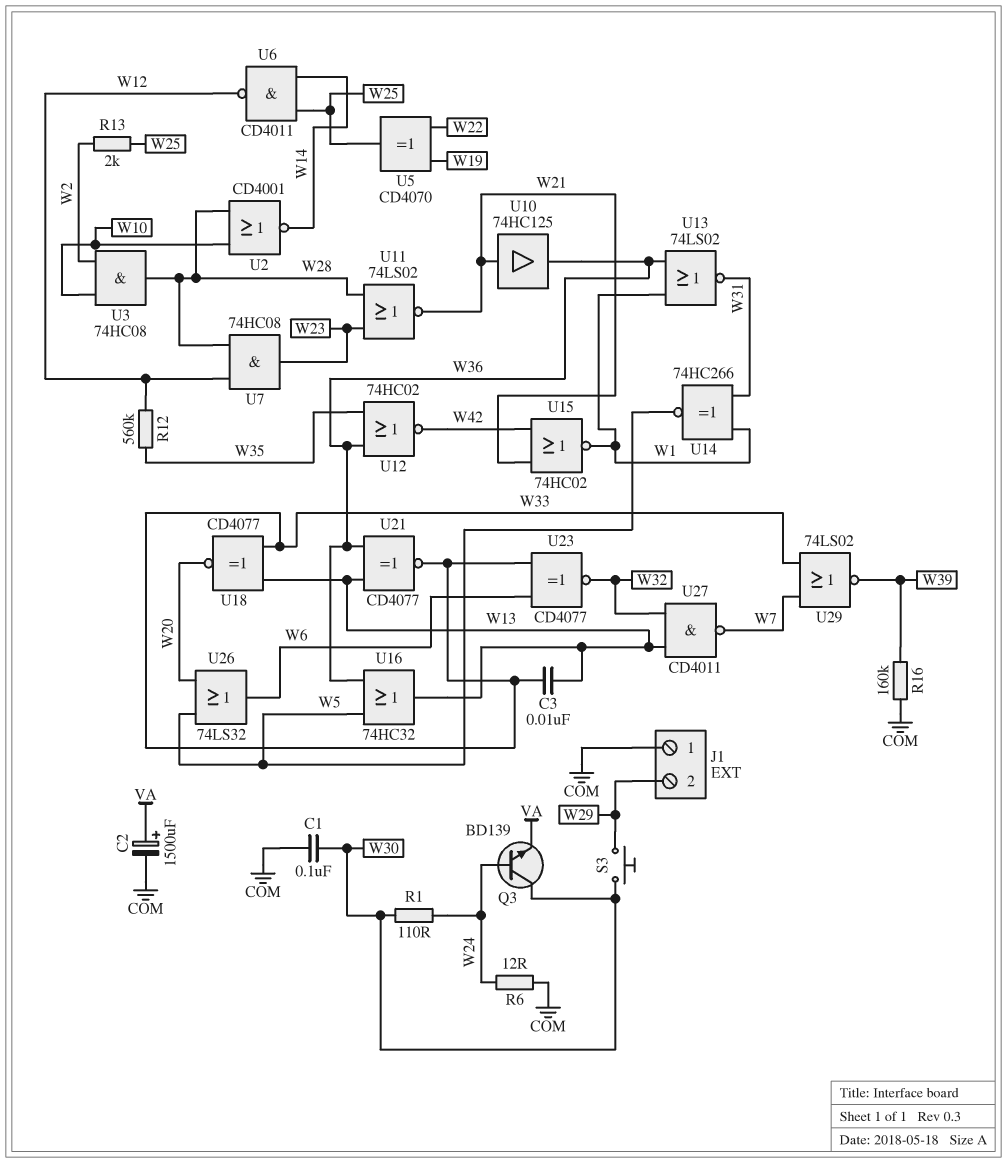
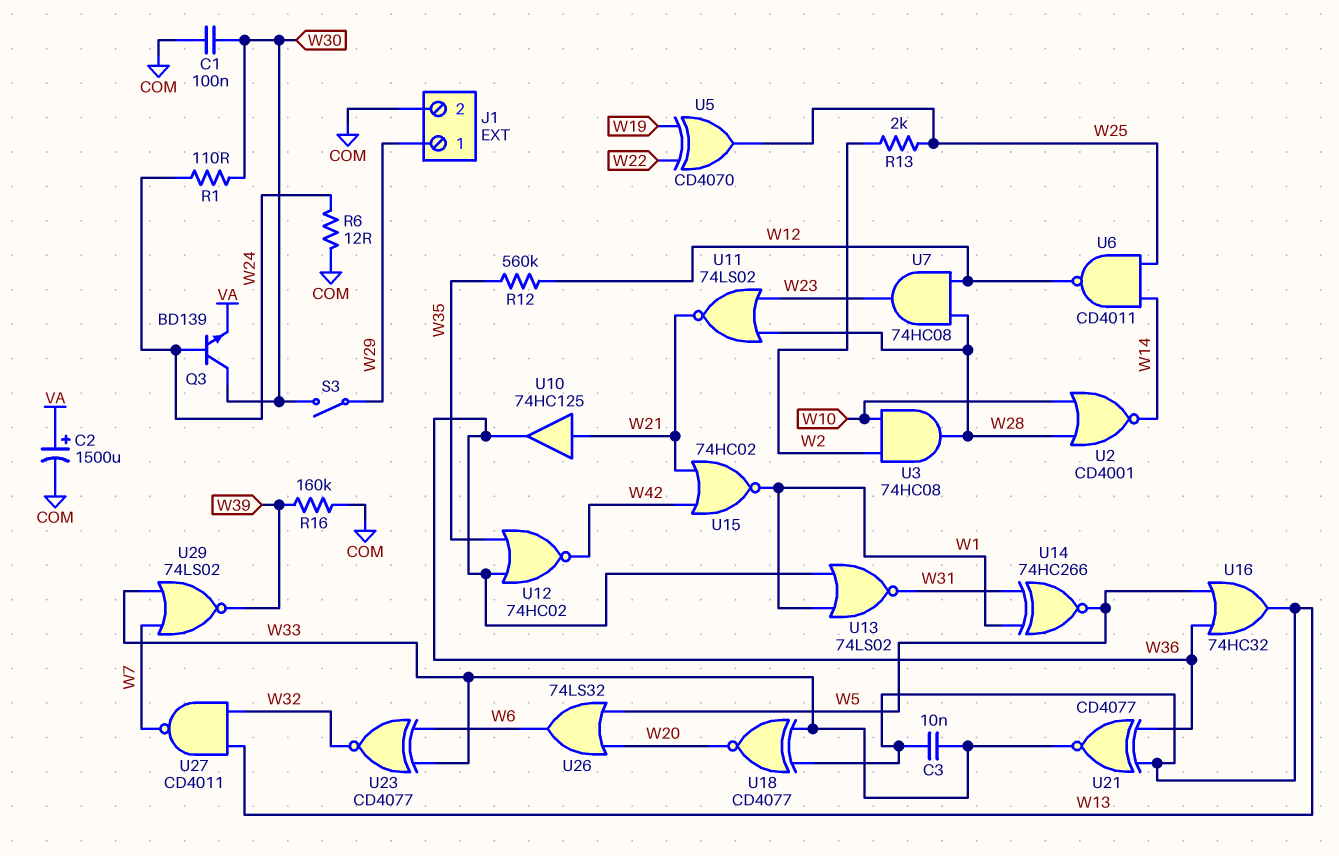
J1 pin 1: COM -> W29
J1 pin 2: W29 -> COM
S3: button (W29, W30) -> switch (W29, W30)

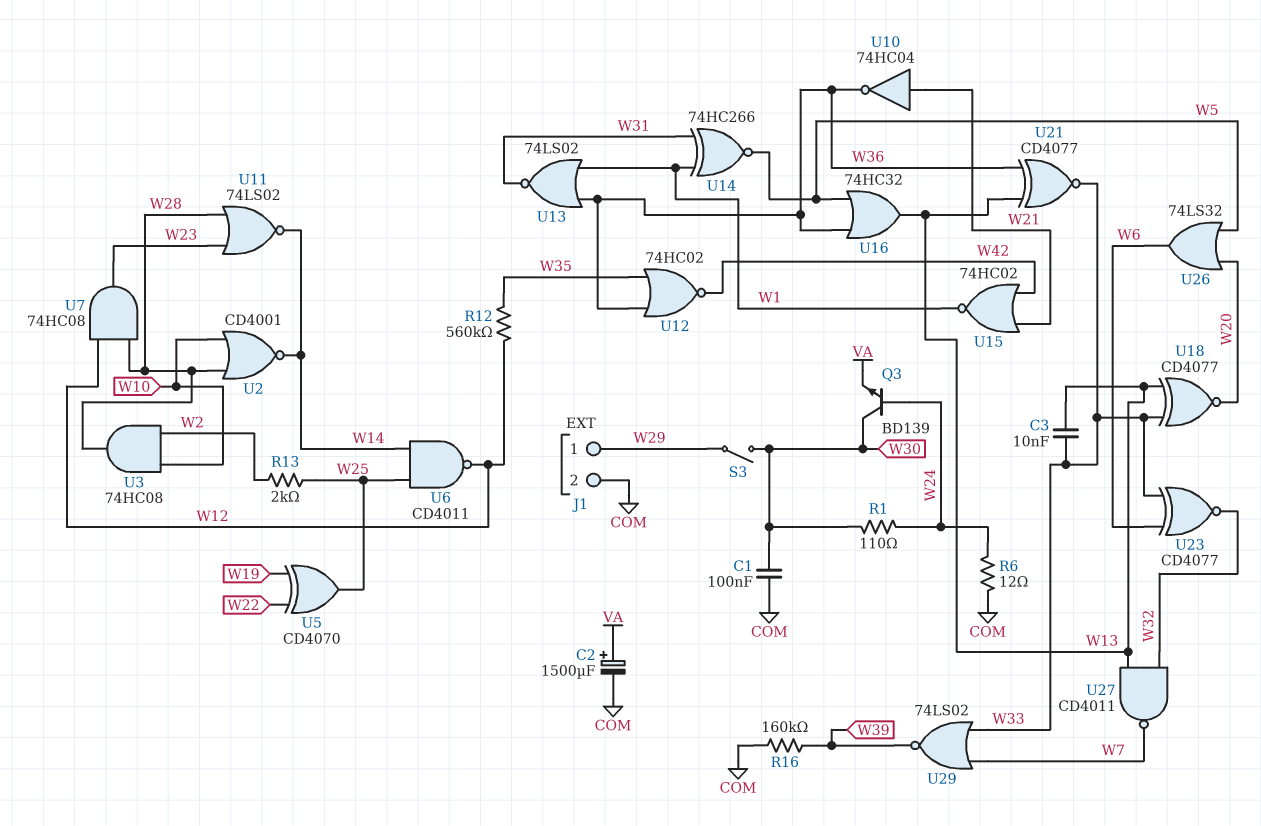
U10: buffer 74HC125 (in W21, out W36) -> NOT 74HC04 (in W21, out W36)
U11: NOR 74LS02 (in W23, in W28, out W21) -> NOR 74LS02 (in W23, in W28, out W14)

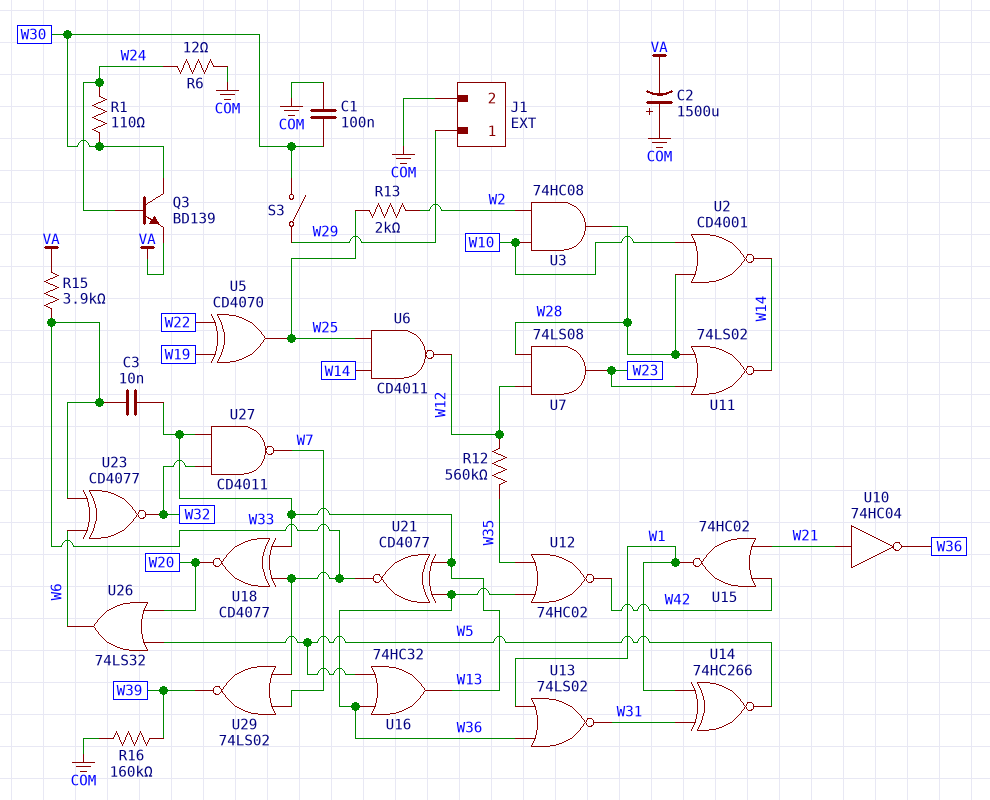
C2: 1500uF (plus VA, minus COM) -> 1500uF (plus COM, minus VA)
R15: none -> 3.9k (VA, W33)
U7: AND 74HC08 (in W12, in W28, out W23) -> AND 74LS08 (in W12, in W28, out W23)

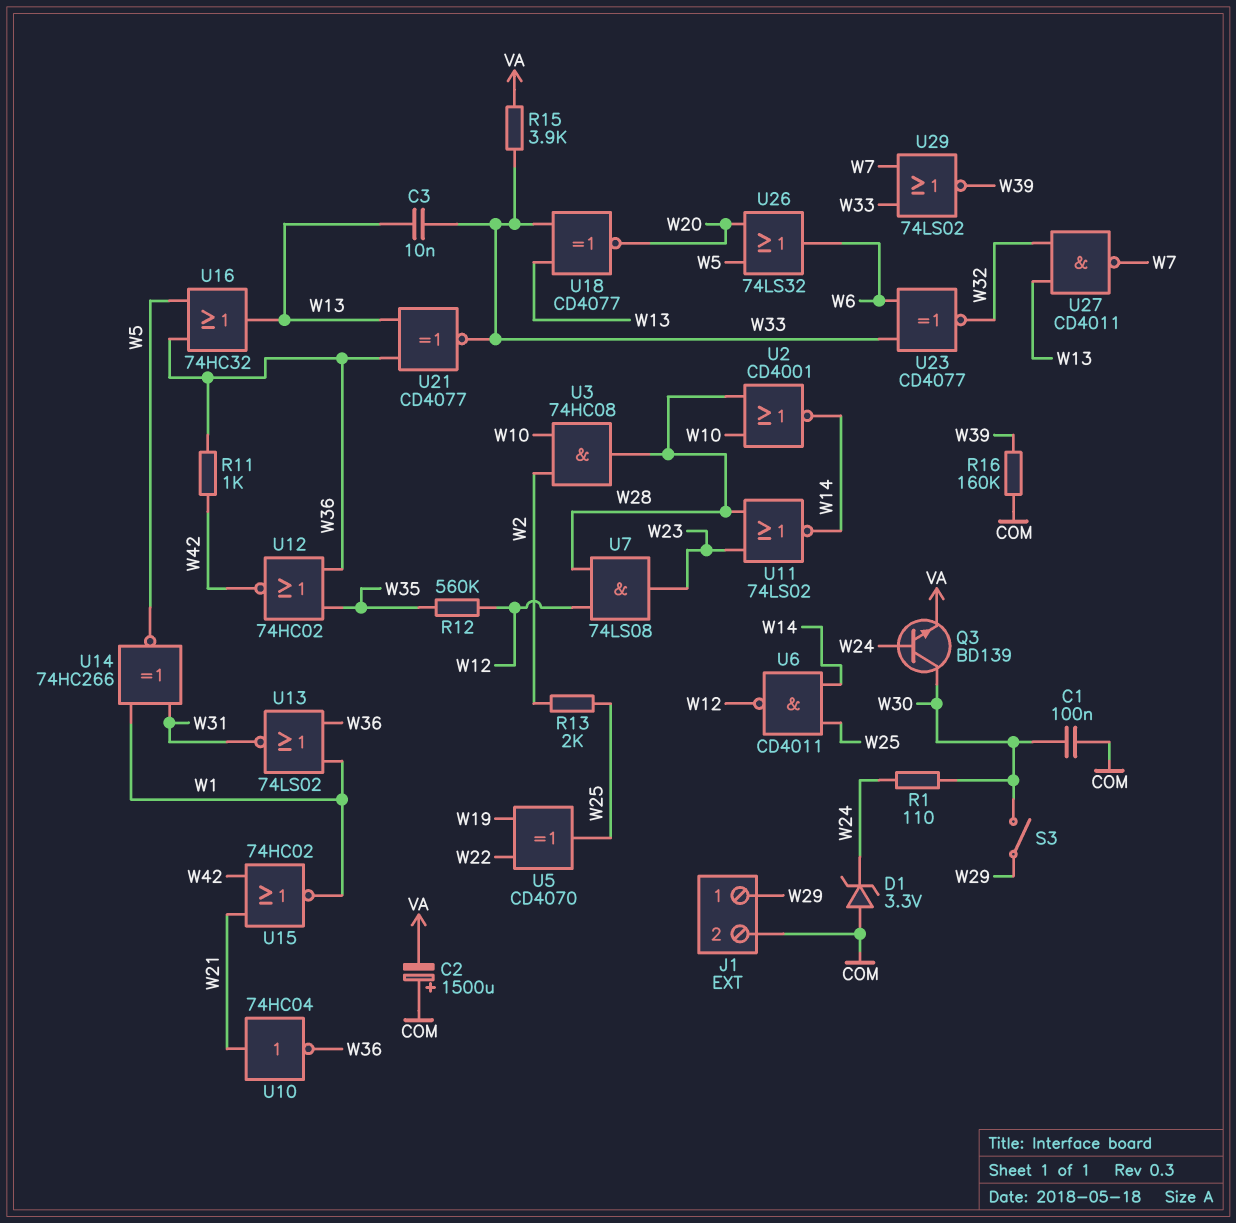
D1: none -> zener 3.3V (A COM, K W24)
R6: 12 (COM, W24) -> none
R11: none -> 1k (W36, W42)

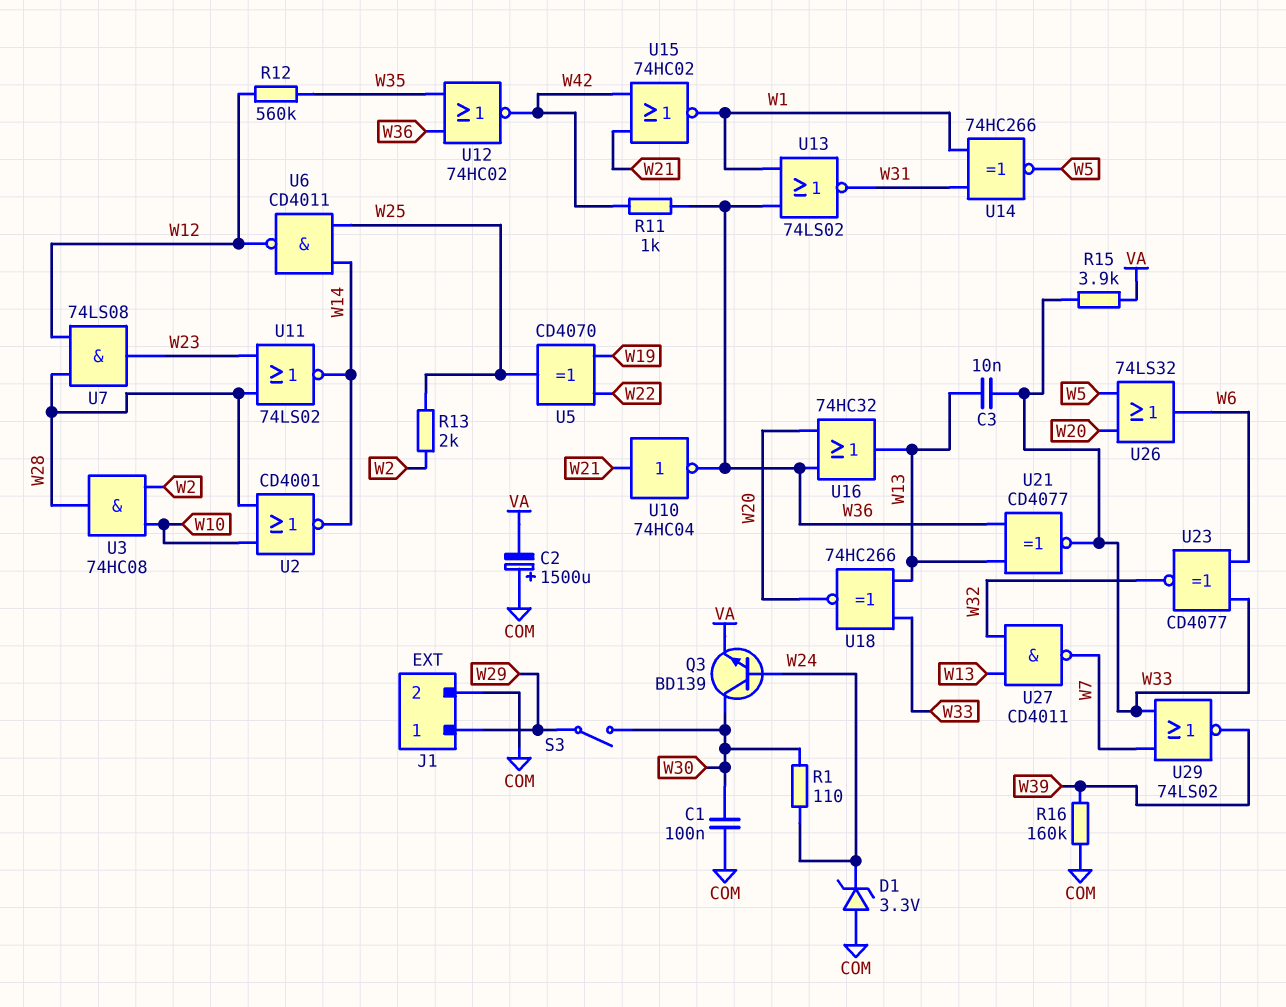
U16: OR 74HC32 (in W5, in W36, out W13) -> OR 74HC32 (in W20, in W36, out W13)
U18: XNOR CD4077 (in W13, in W33, out W20) -> XNOR 74HC266 (in W13, in W33, out W20)

